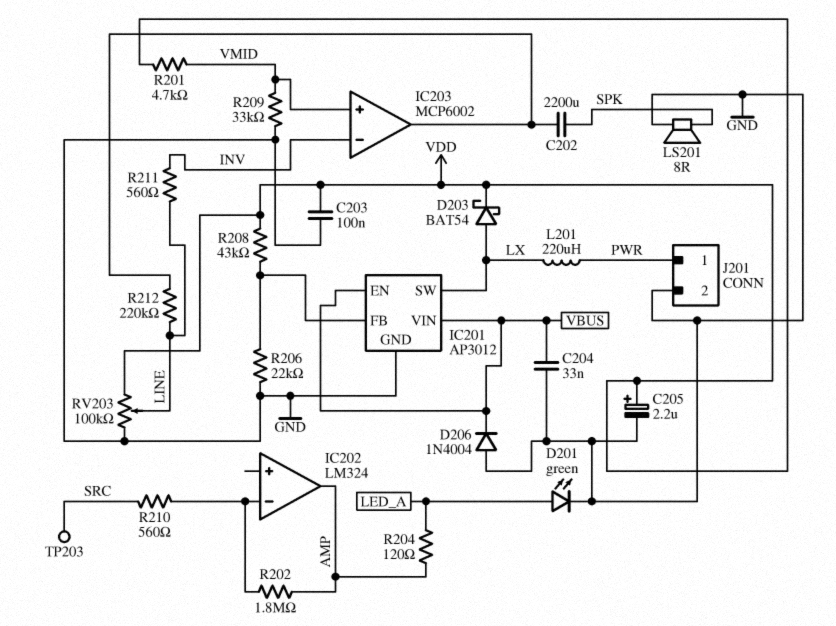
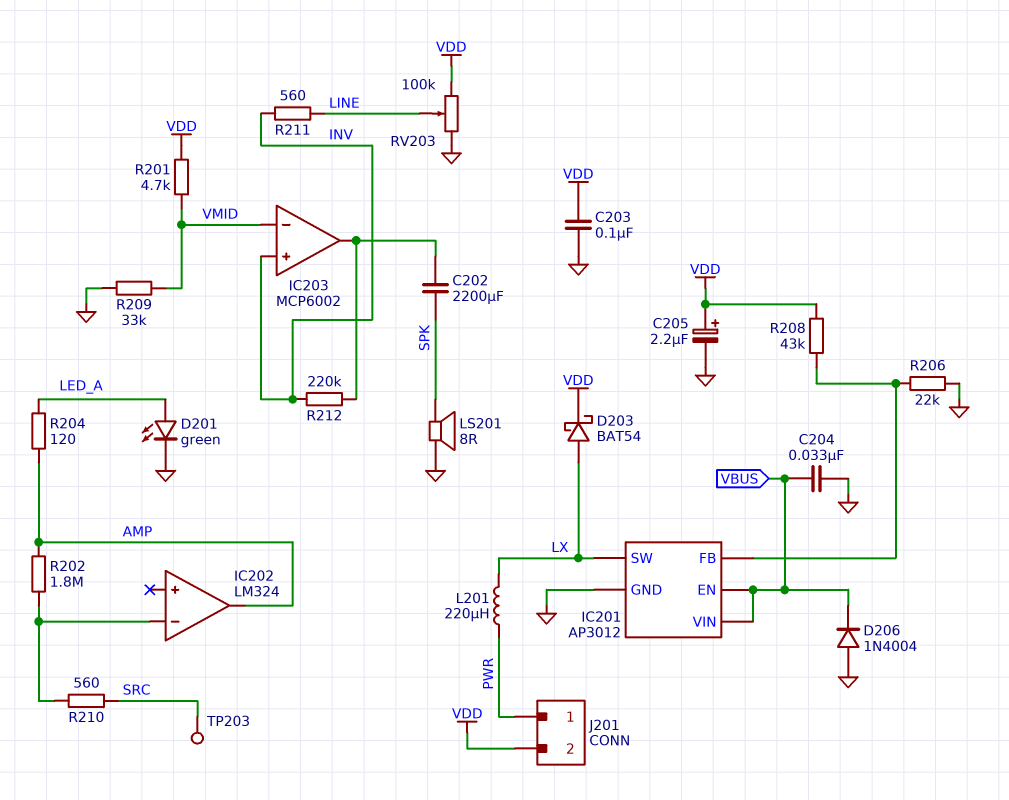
IC203 pin in+: VMID -> INV
IC203 pin in-: INV -> VMID
J201 pin 2: GND -> VDD
R212: 220k (IC203/out, LINE) -> 220k (IC203/out, INV)

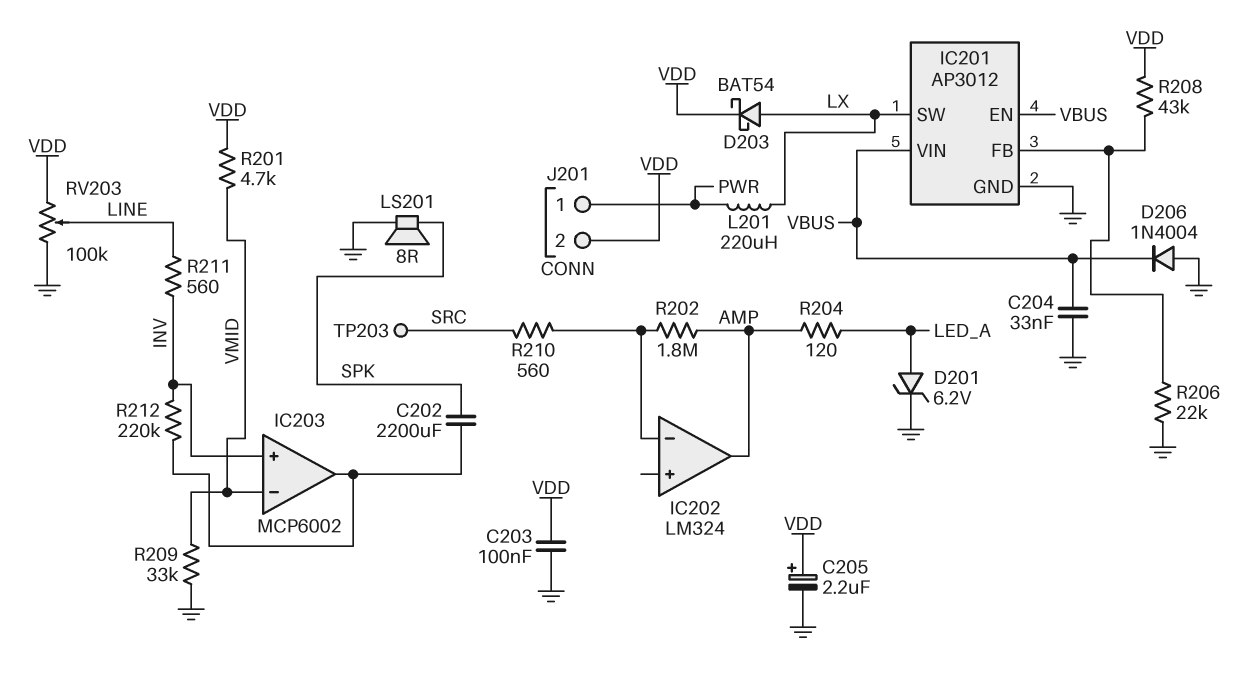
D201: LED green (A LED_A, K GND) -> zener 6.2V (A LED_A, K GND)

